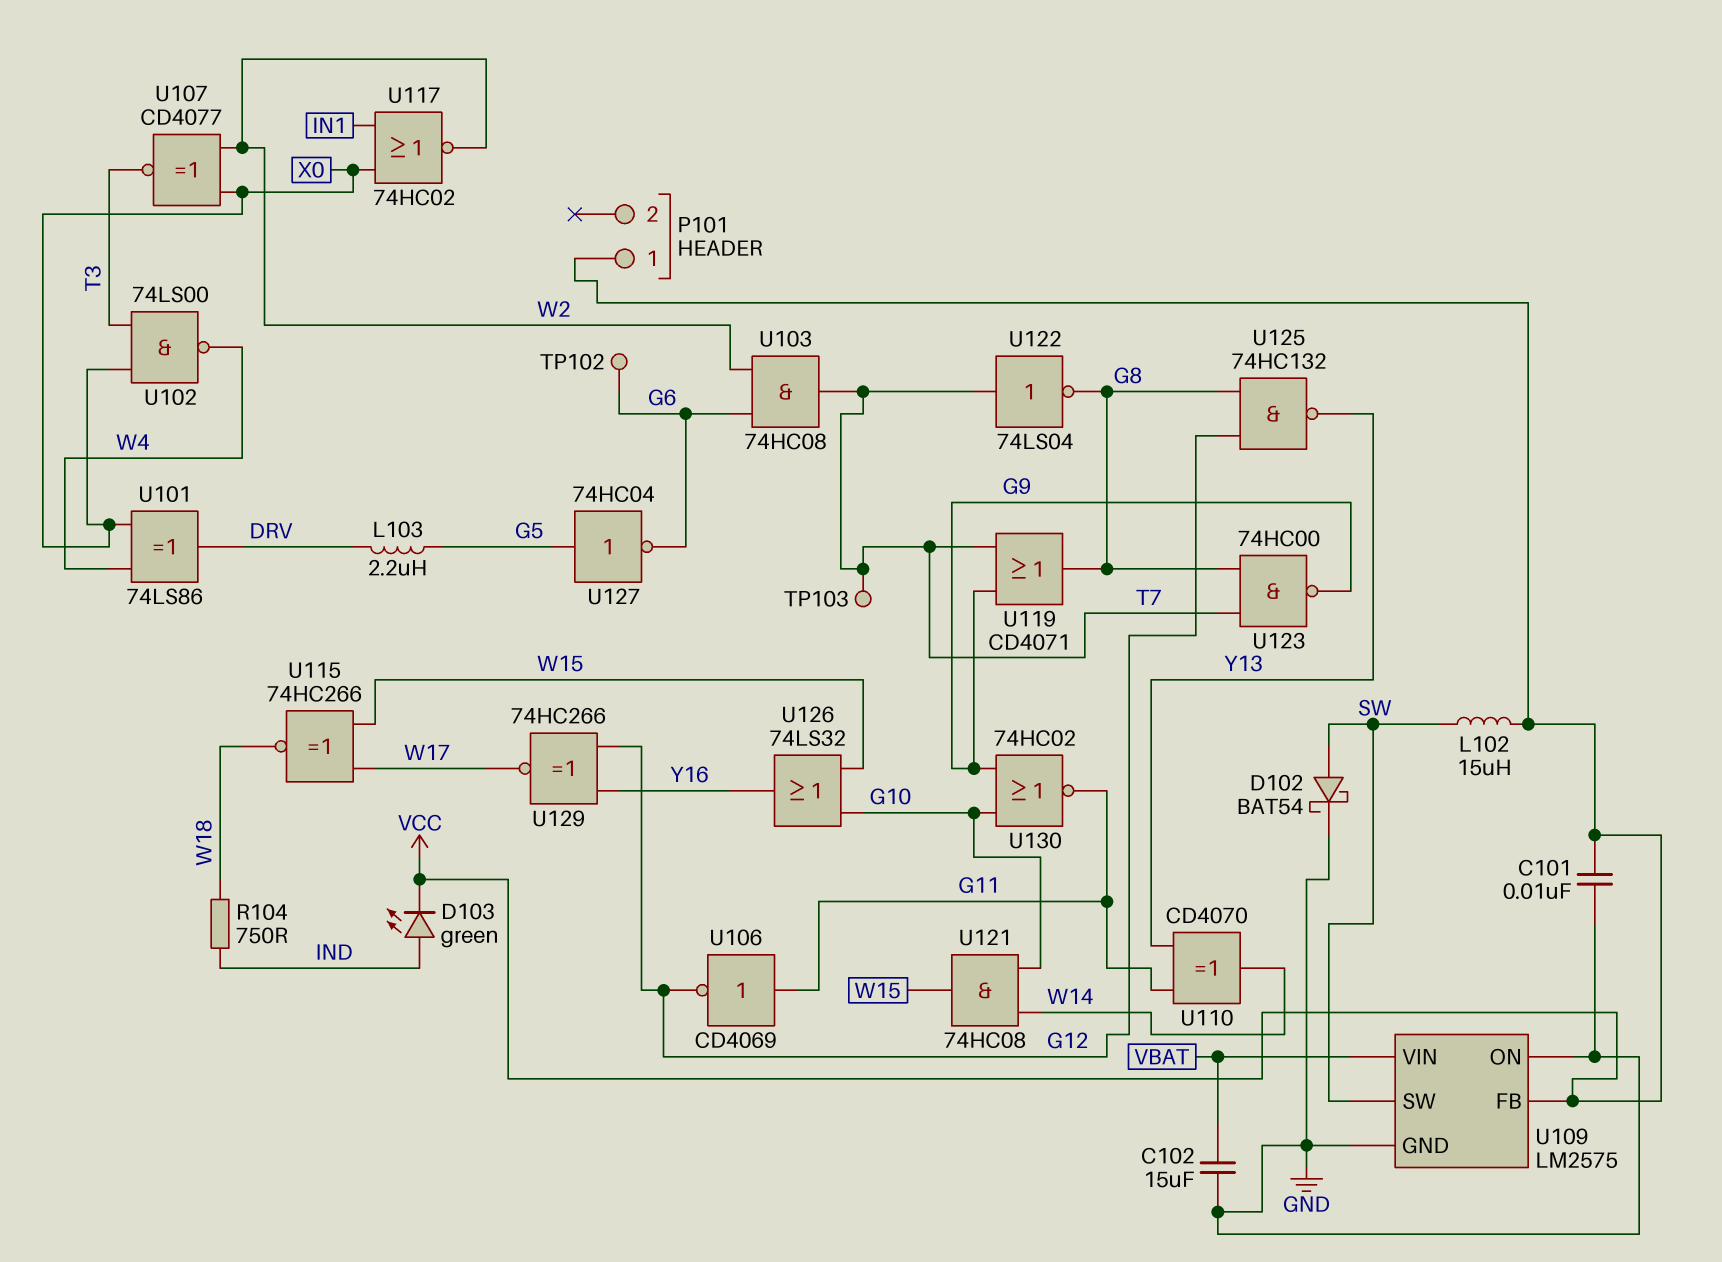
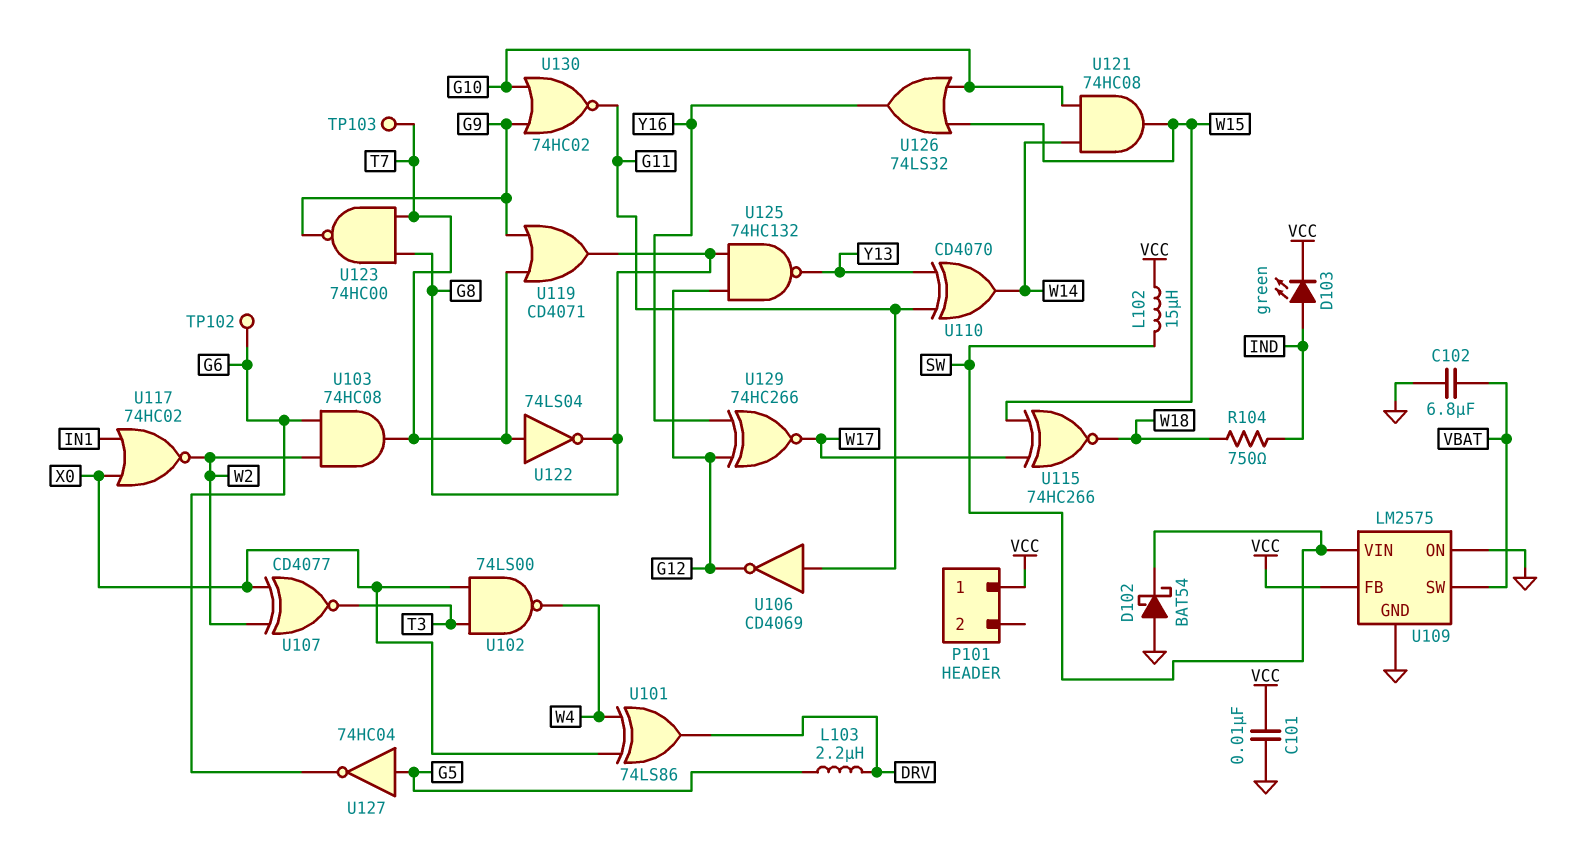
C102: 15uF (GND, VBAT) -> 6.8uF (GND, VBAT)
D102: schottky BAT54 (A SW, K GND) -> schottky BAT54 (A GND, K SW)
U109 pin SW: SW -> VBAT
U109 pin VIN: VBAT -> SW

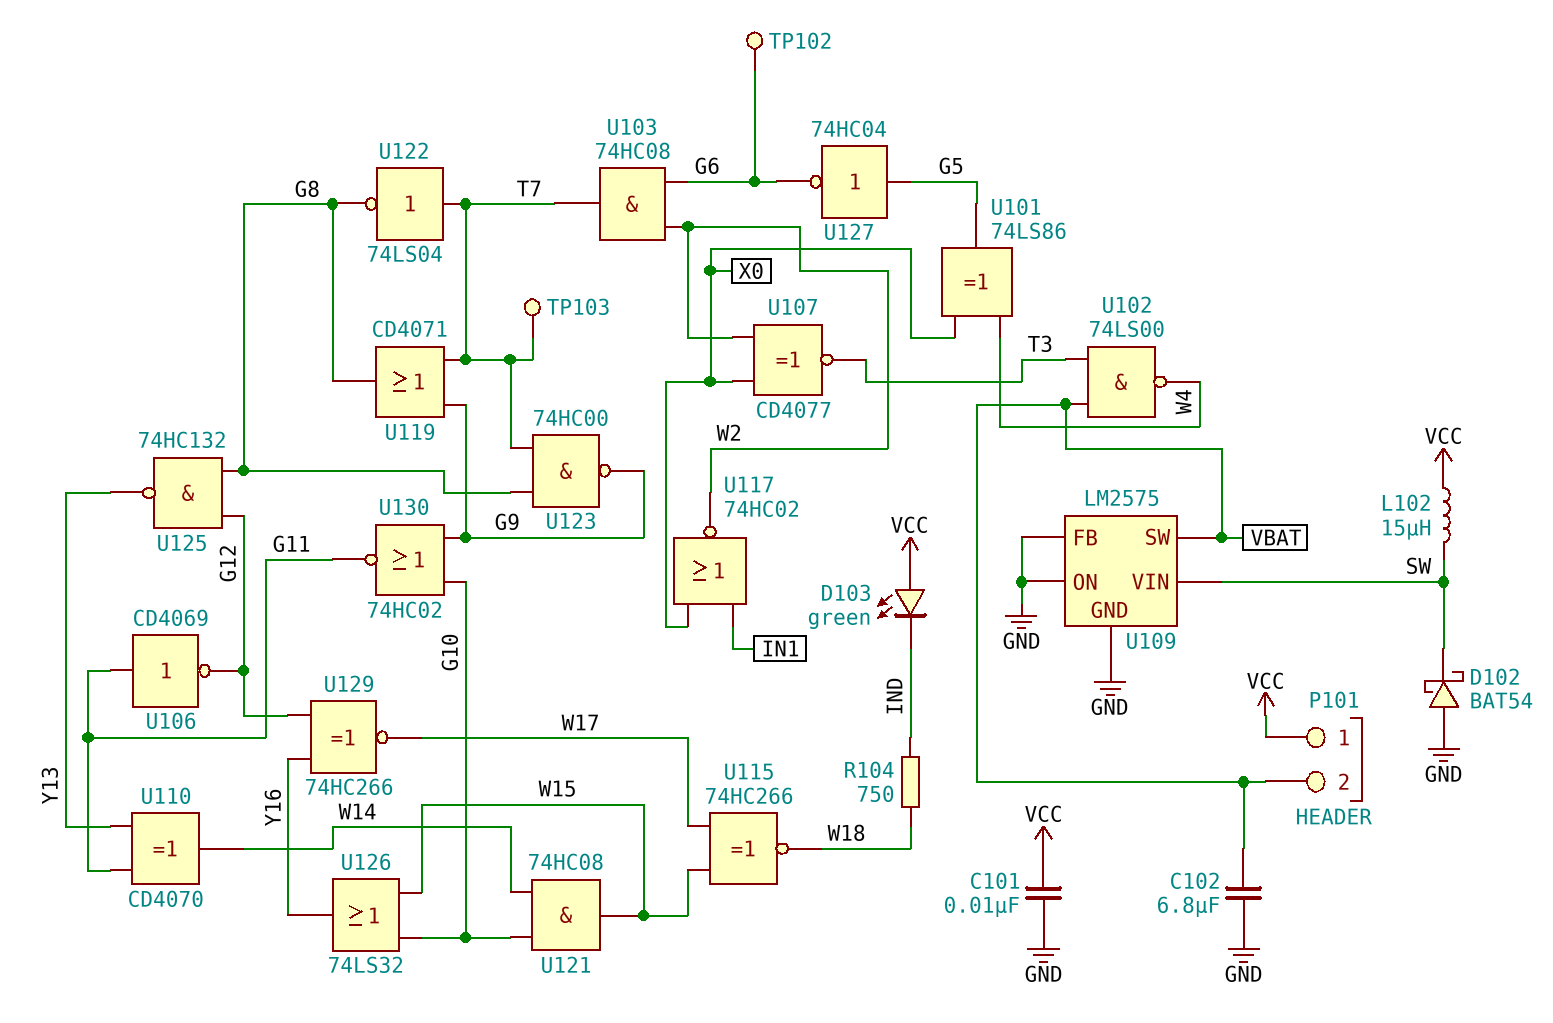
D103: LED green (A IND, K VCC) -> LED green (A VCC, K IND)
L103: 2.2uH (DRV, G5) -> none
P101 pin 2: none -> VBAT
U101: XOR 74LS86 (in W4, in X0, out DRV) -> XOR 74LS86 (in W4, in X0, out G5)
U102: NAND 74LS00 (in T3, in X0, out W4) -> NAND 74LS00 (in T3, in VBAT, out W4)
U109 pin FB: VCC -> GND

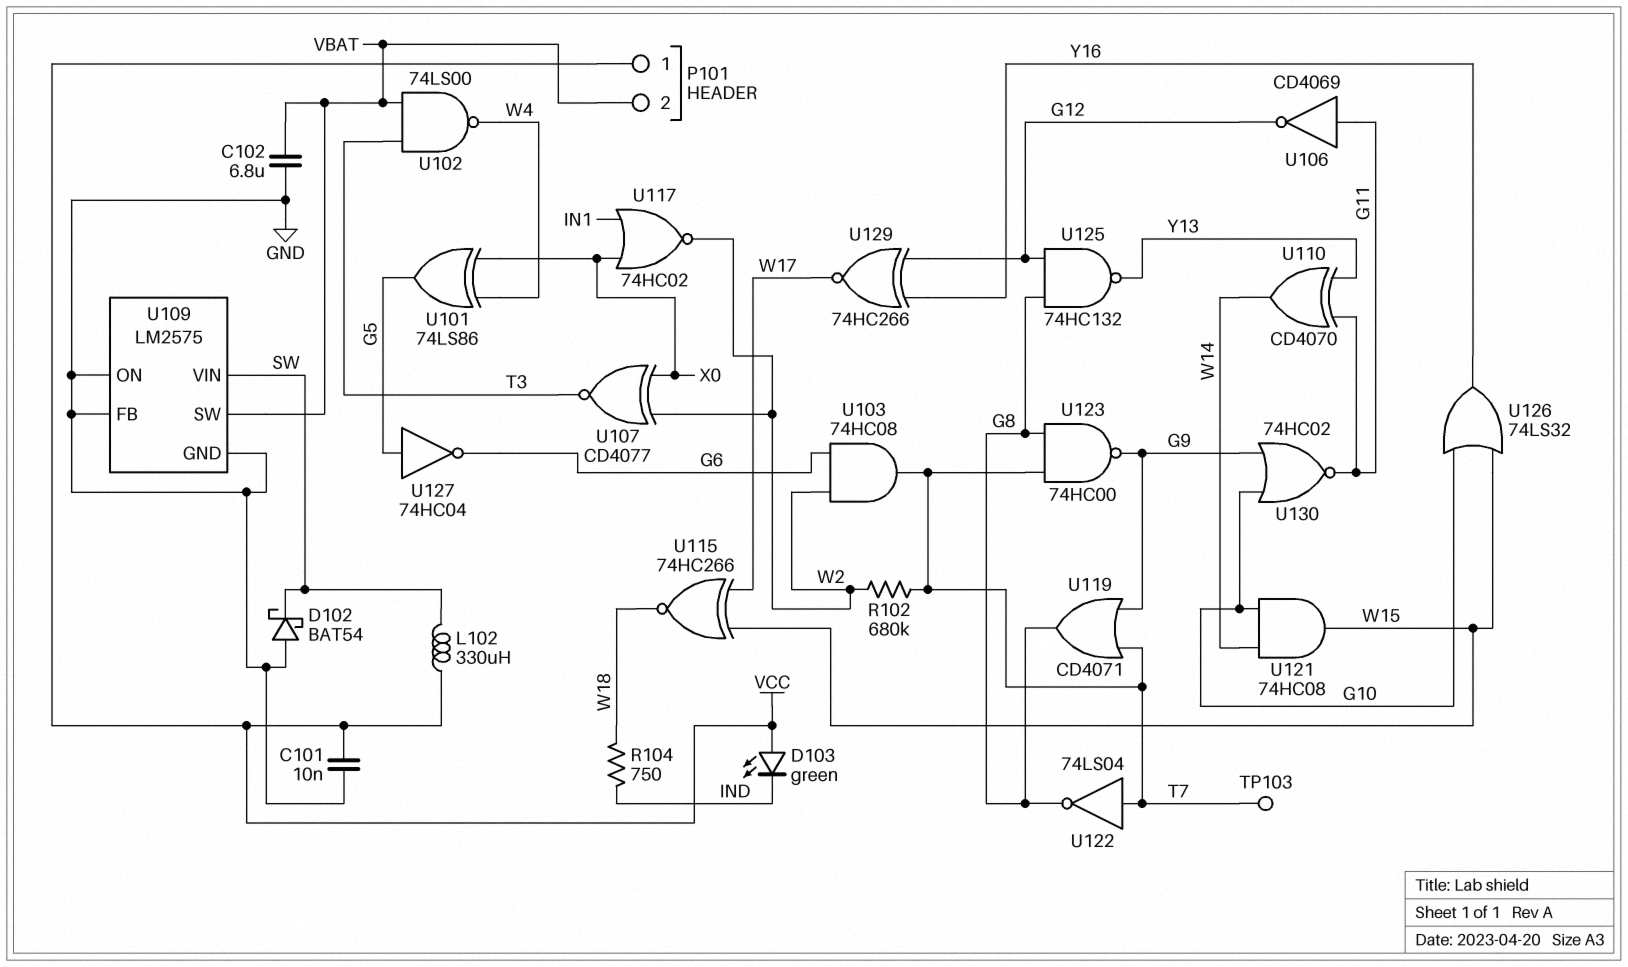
L102: 15uH (SW, VCC) -> 330uH (SW, VCC)
R102: none -> 680k (T7, W2)
TP102: test point (G6) -> none

